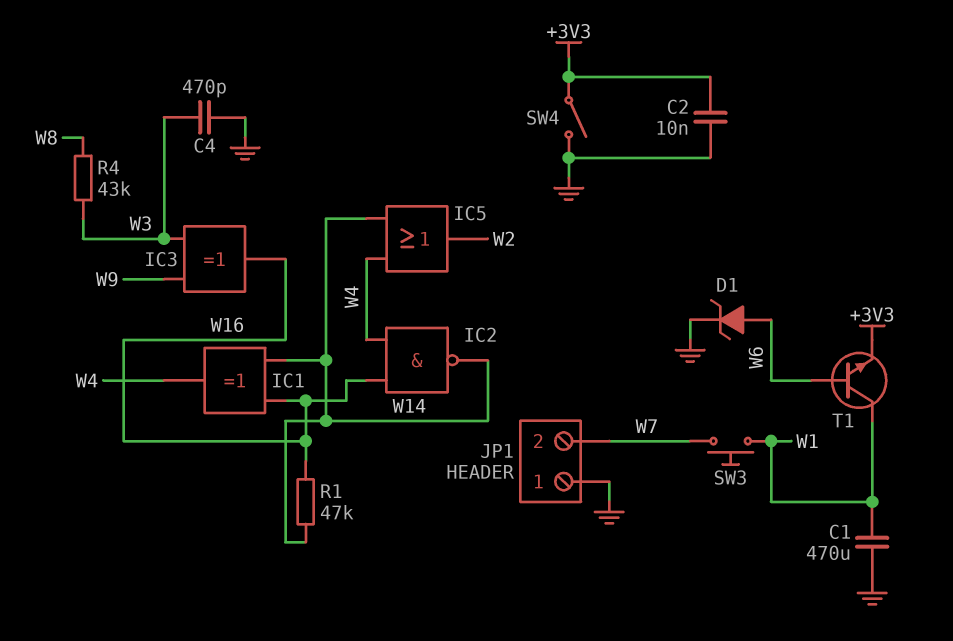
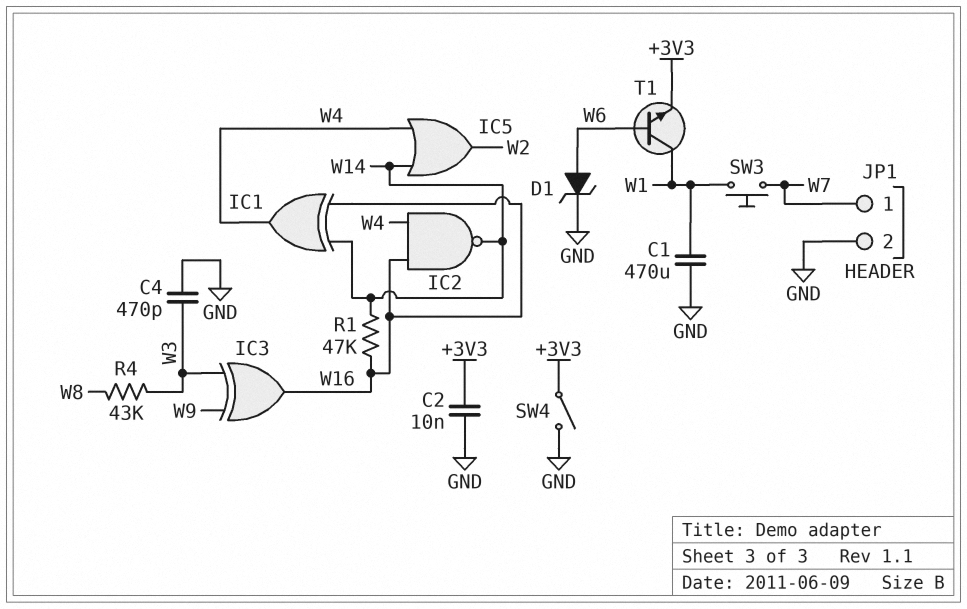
JP1 pin 1: GND -> W7
JP1 pin 2: W7 -> GND

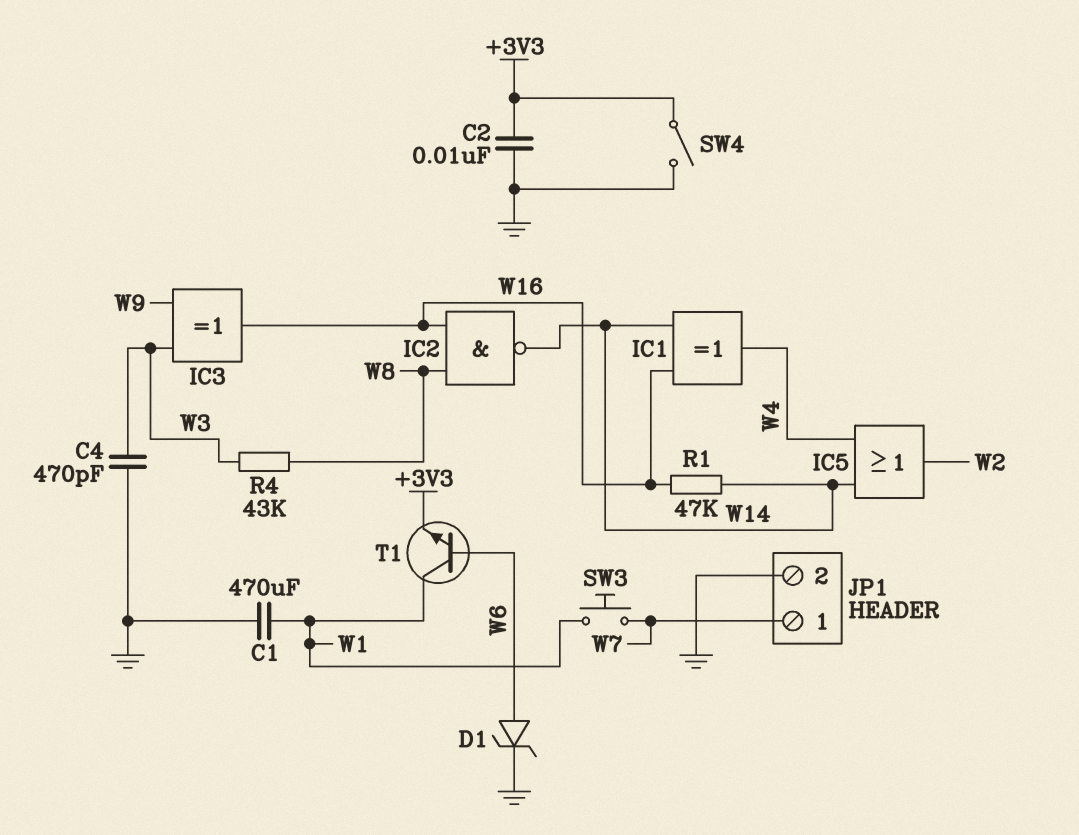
IC2: NAND (in W4, in W16, out W14) -> NAND (in W8, in W16, out W14)

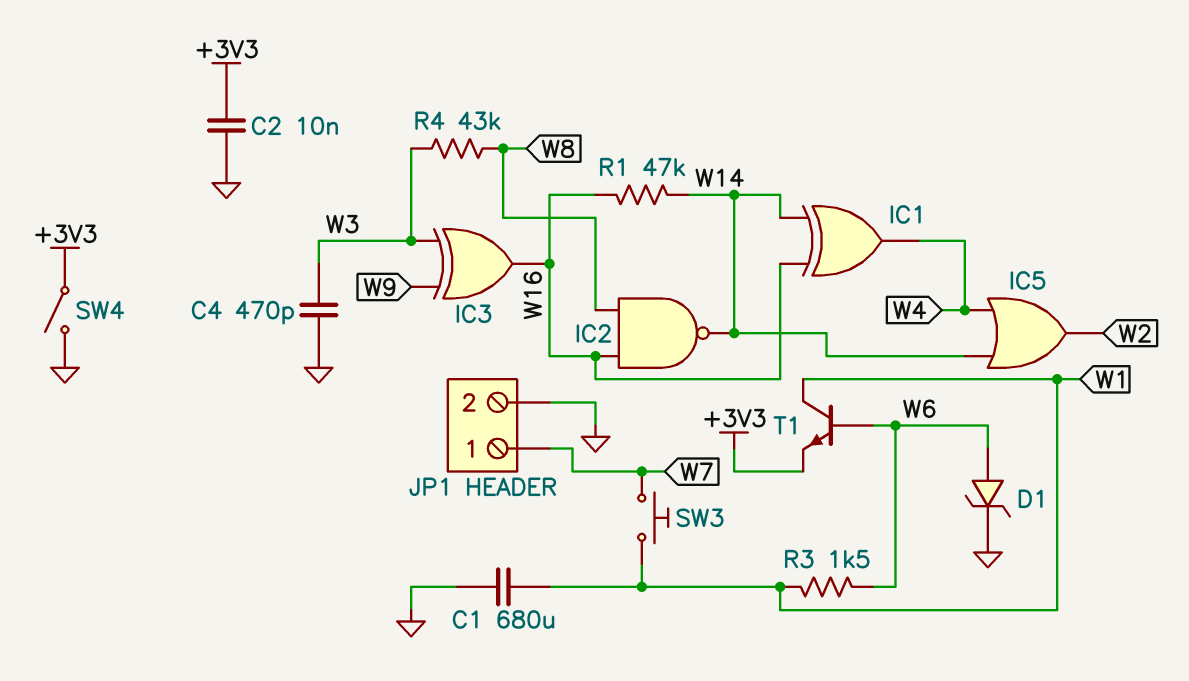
C1: 470uF (GND, W1) -> 680uF (GND, W1)
R3: none -> 1.5k (W1, W6)

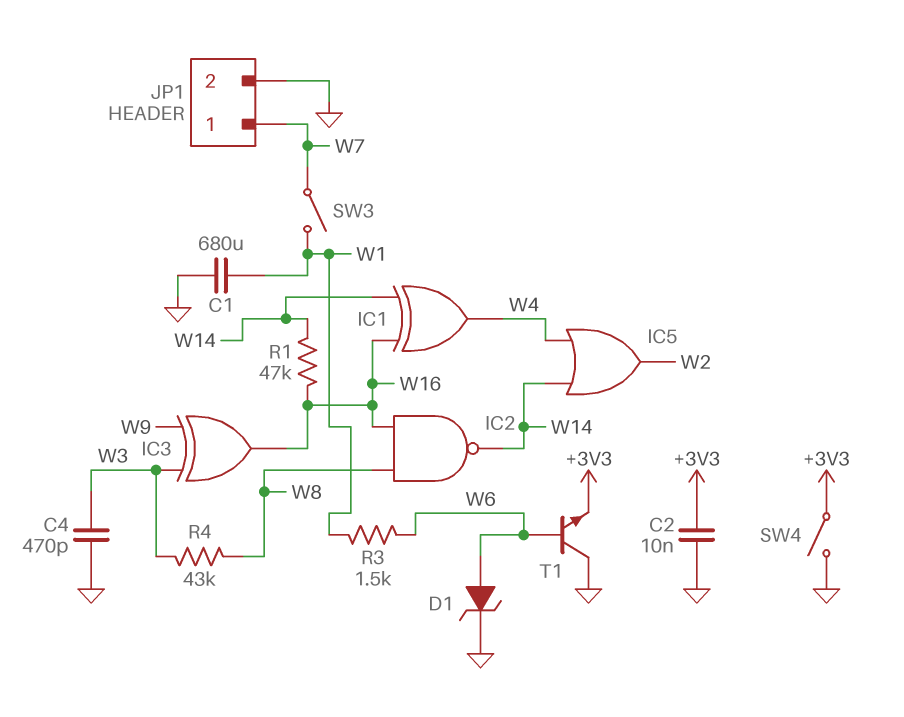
SW3: button (W1, W7) -> switch (W1, W7)
T1: NPN (B W6, C W1, E +3V3) -> NPN (B W6, C GND, E +3V3)

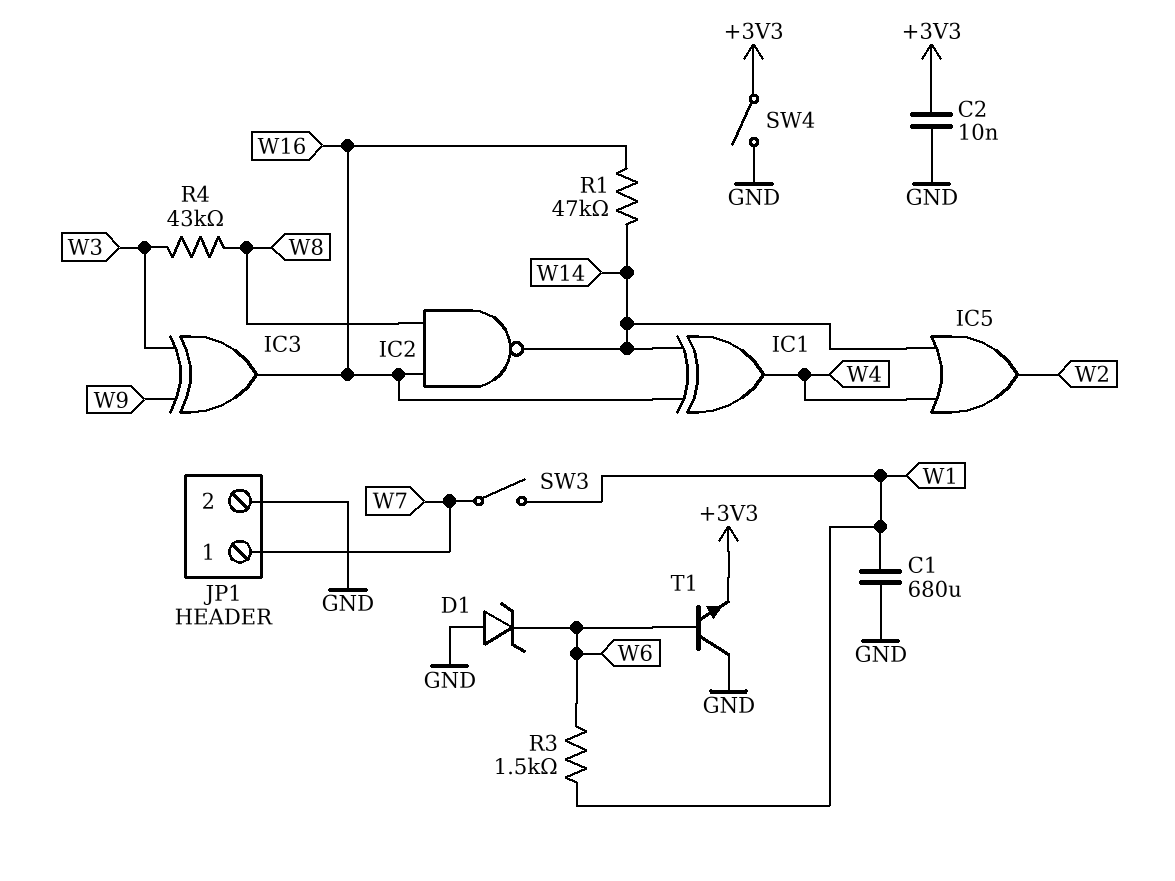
C4: 470pF (GND, W3) -> none
D1: zener (A W6, K GND) -> zener (A GND, K W6)

